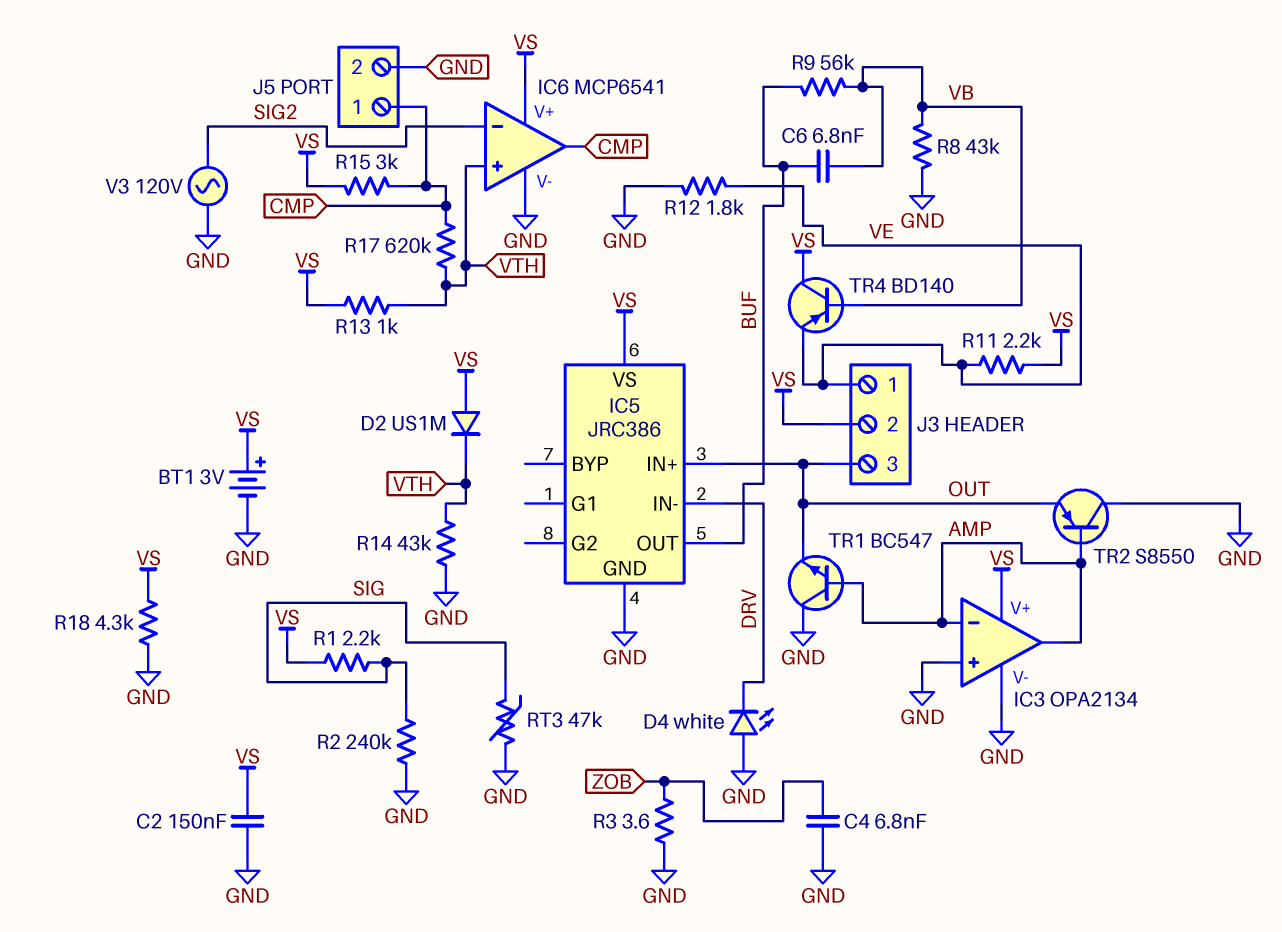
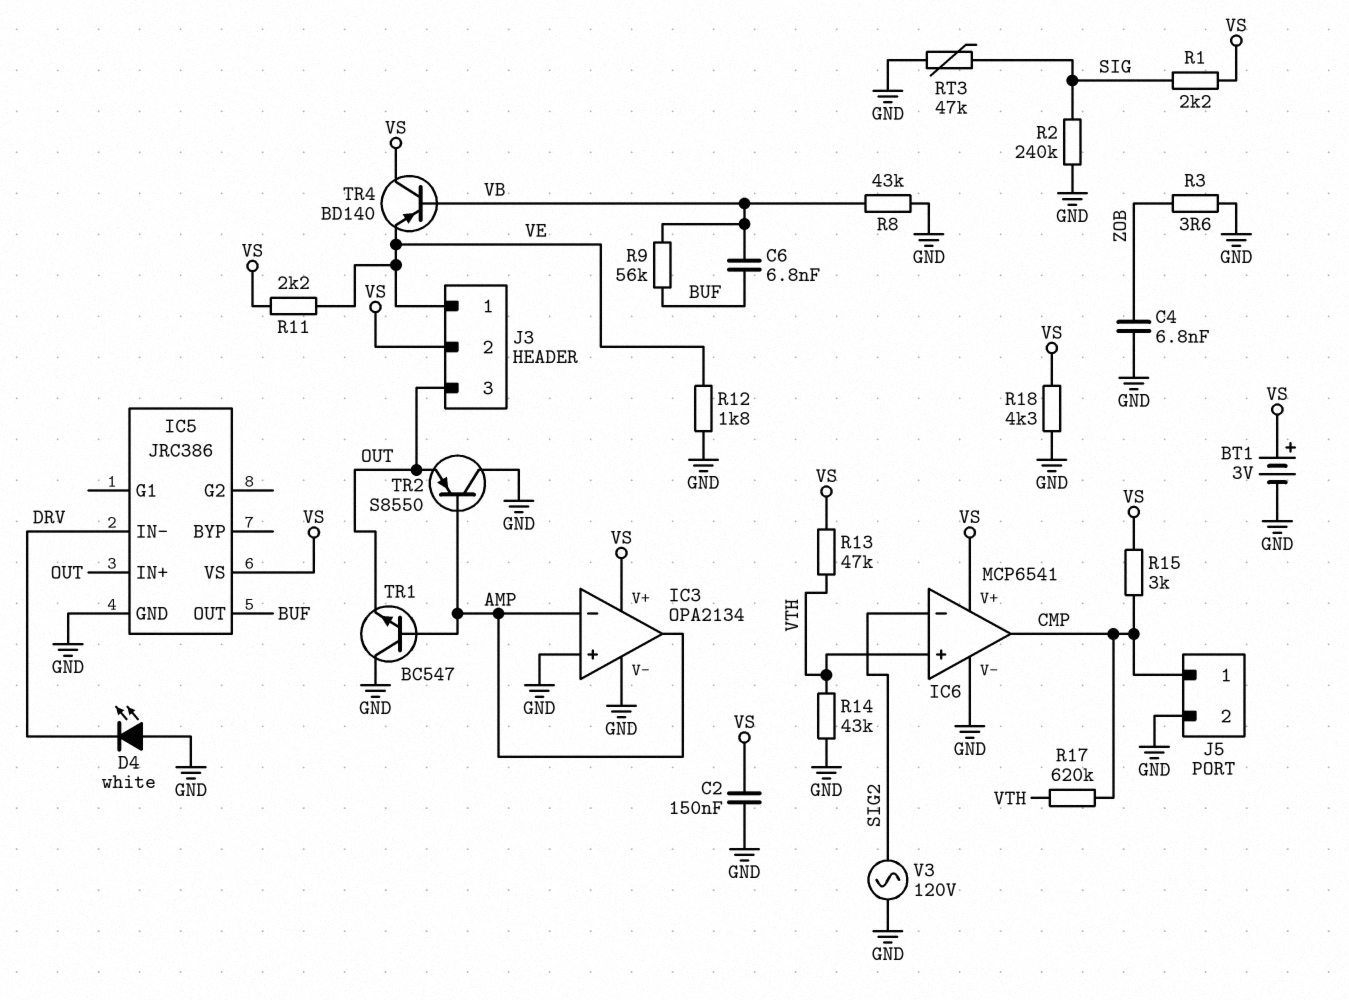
D2: diode US1M (A VS, K VTH) -> none
R13: 1k (VS, VTH) -> 47k (VS, VTH)

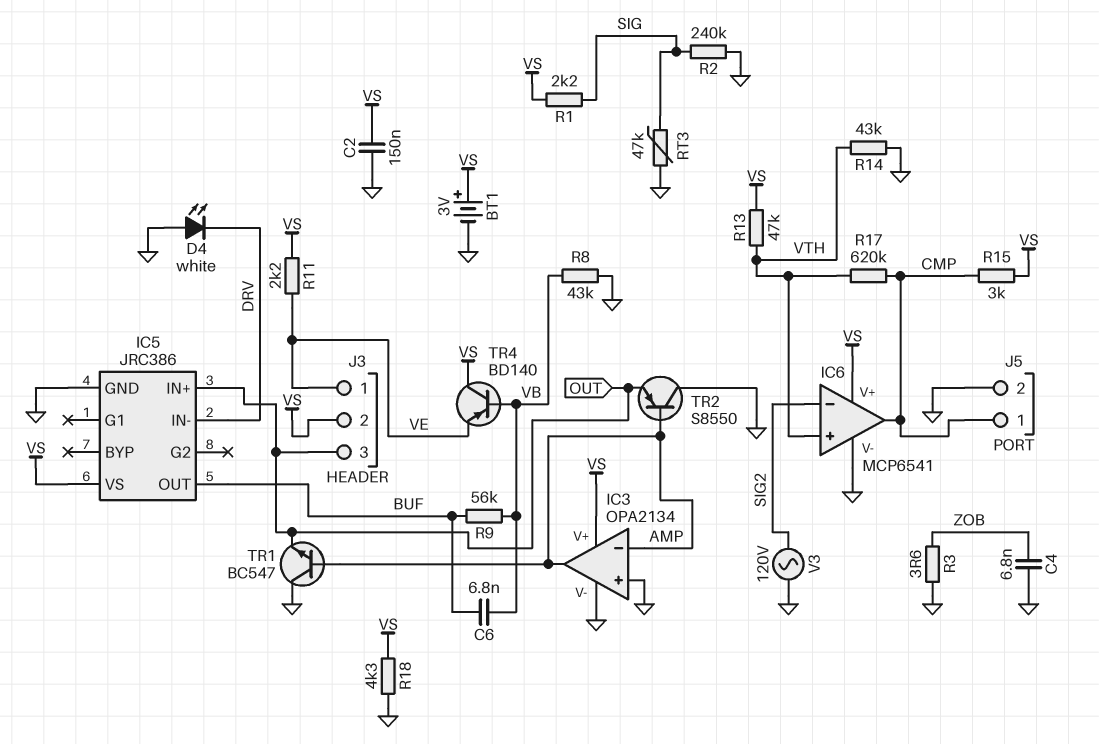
R12: 1.8k (GND, VE) -> none

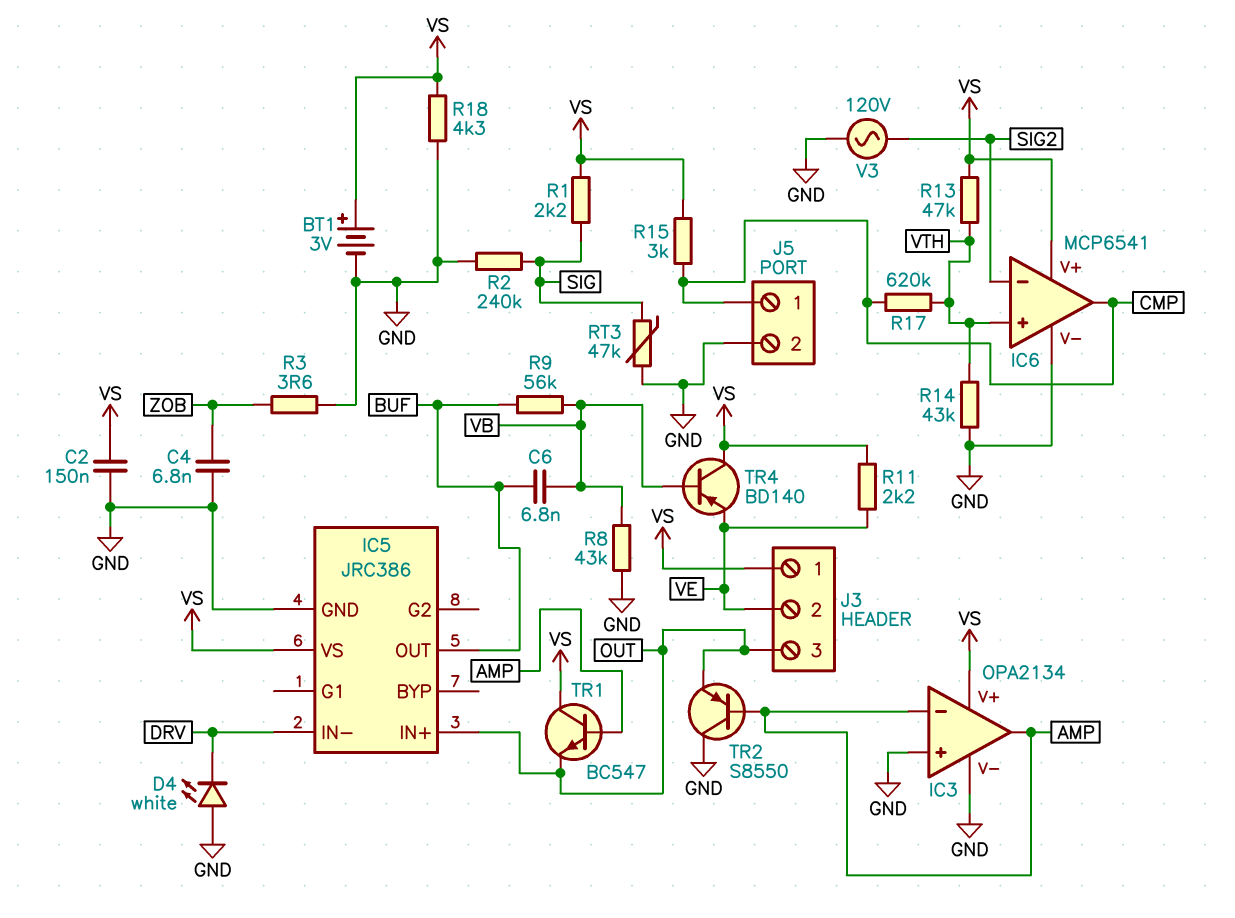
J3 pin 1: VE -> VS
J3 pin 2: VS -> VE
TR1: NPN BC547 (B AMP, C GND, E OUT) -> NPN BC547 (B AMP, C VS, E OUT)

